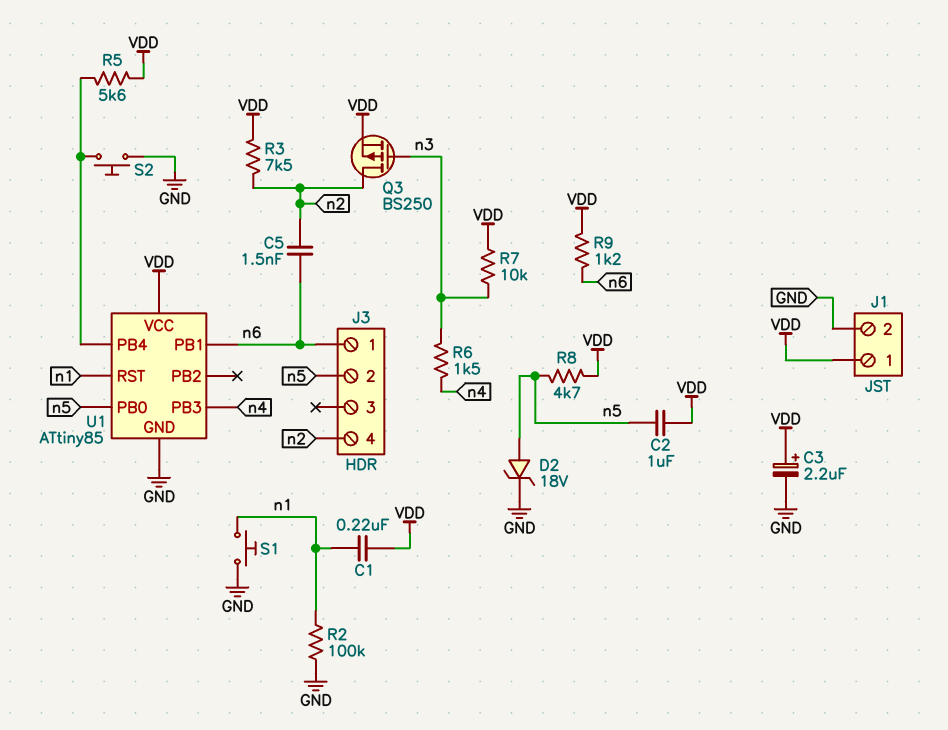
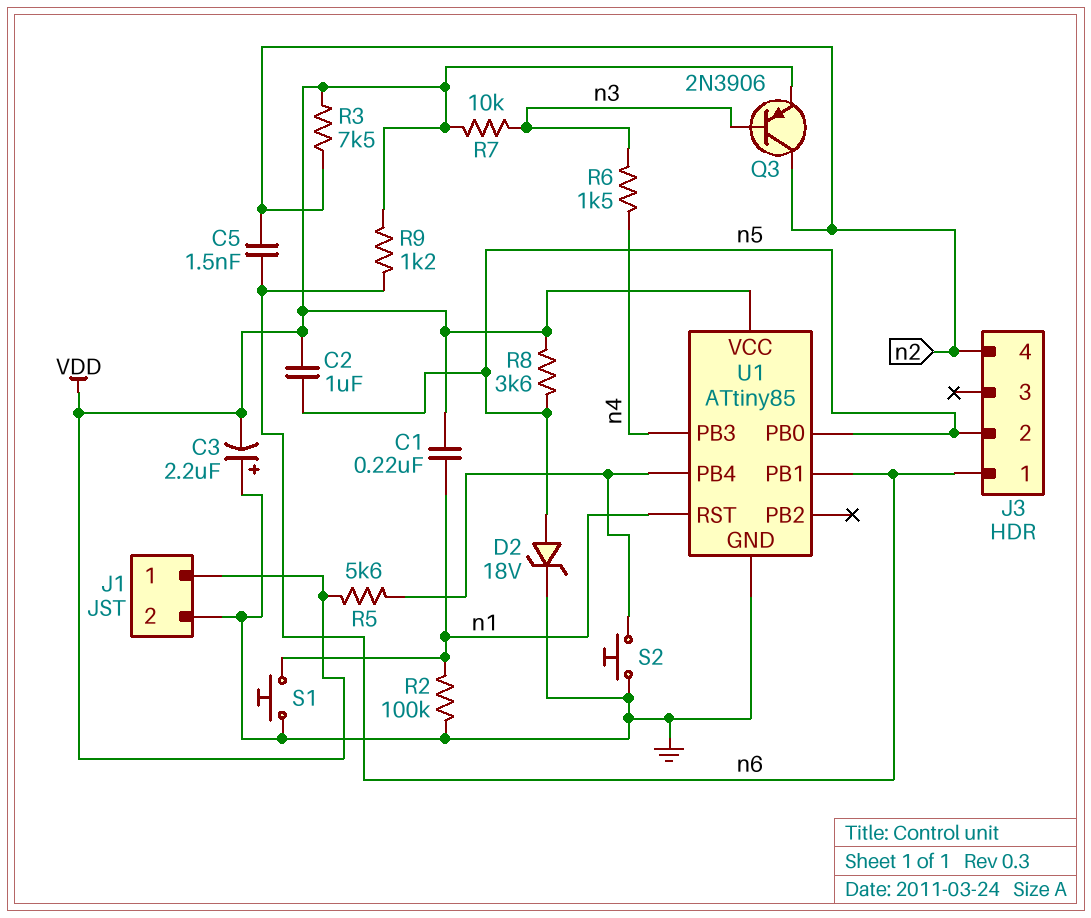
C3: 2.2uF (plus VDD, minus GND) -> 2.2uF (plus GND, minus VDD)
Q3: PMOS BS250 (G n3, D n2, S VDD) -> PNP 2N3906 (B n3, C n2, E VDD)
R8: 4.7k (VDD, n5) -> 3.6k (VDD, n5)

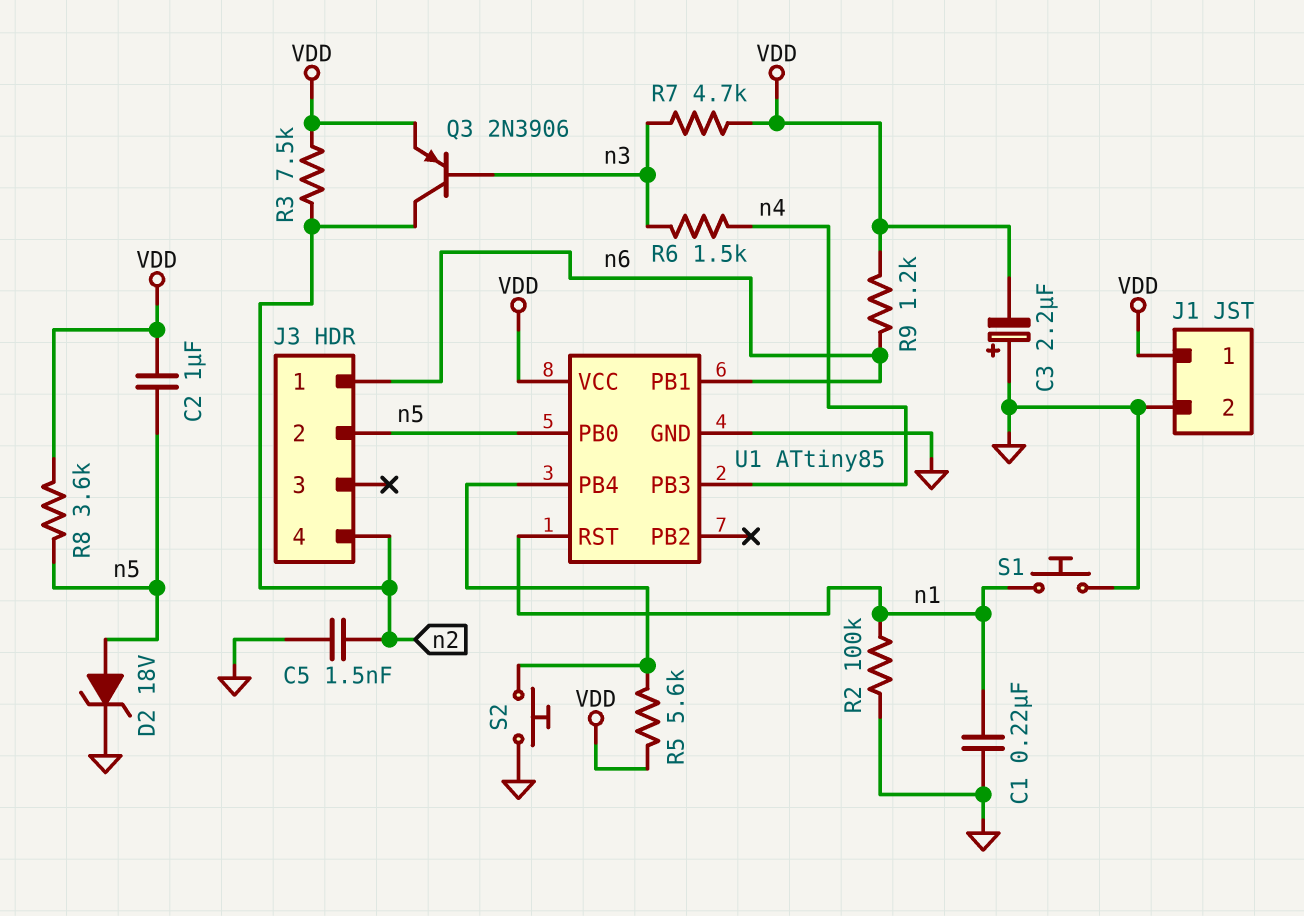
C1: 220nF (VDD, n1) -> 220nF (GND, n1)
C5: 1.5nF (n2, n6) -> 1.5nF (GND, n2)
R7: 10k (VDD, n3) -> 4.7k (VDD, n3)

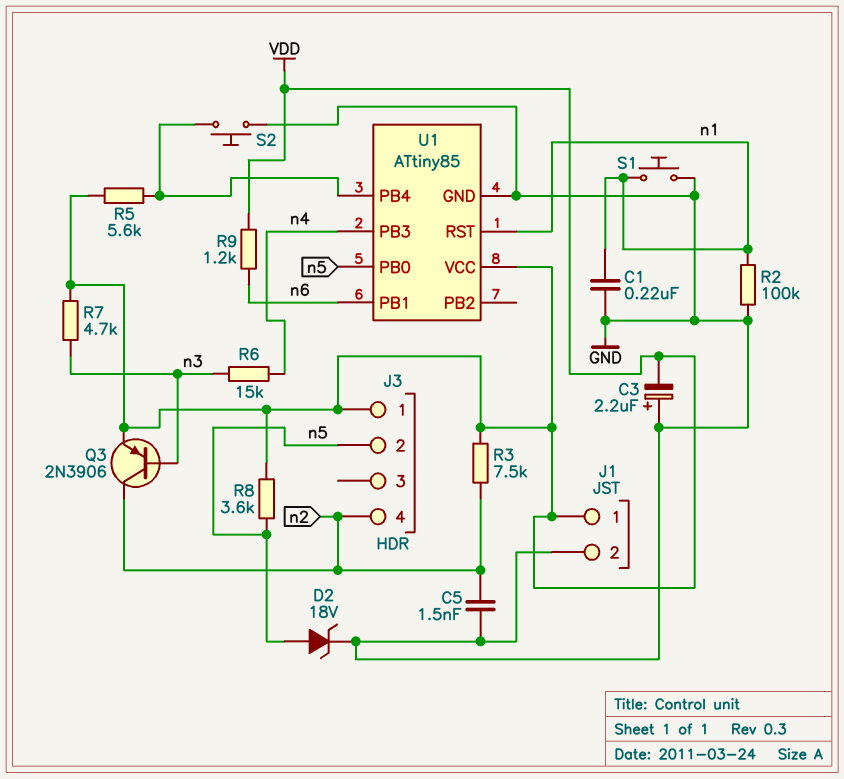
C2: 1uF (VDD, n5) -> none
J3 pin 1: n6 -> VDD
R6: 1.5k (n3, n4) -> 15k (n3, n4)

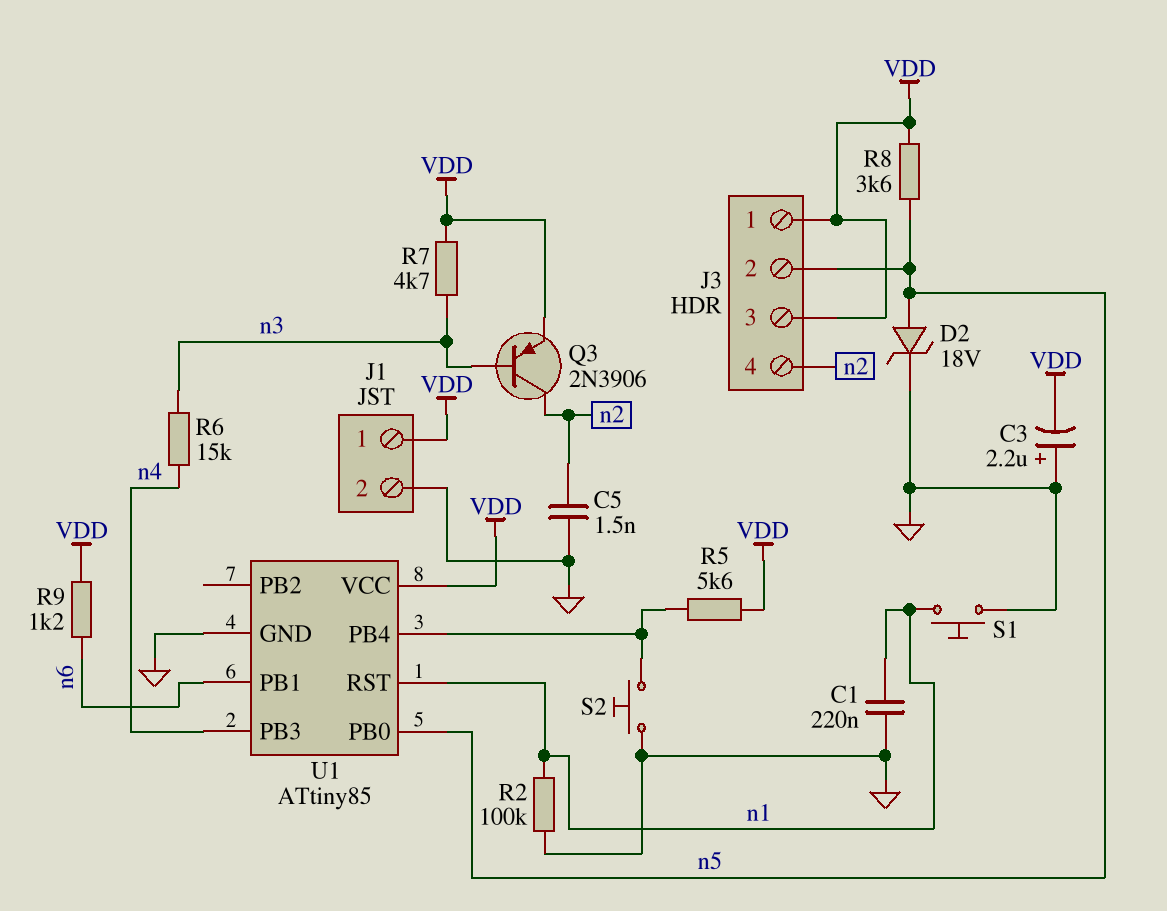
J3 pin 3: none -> VDD
R3: 7.5k (VDD, n2) -> none

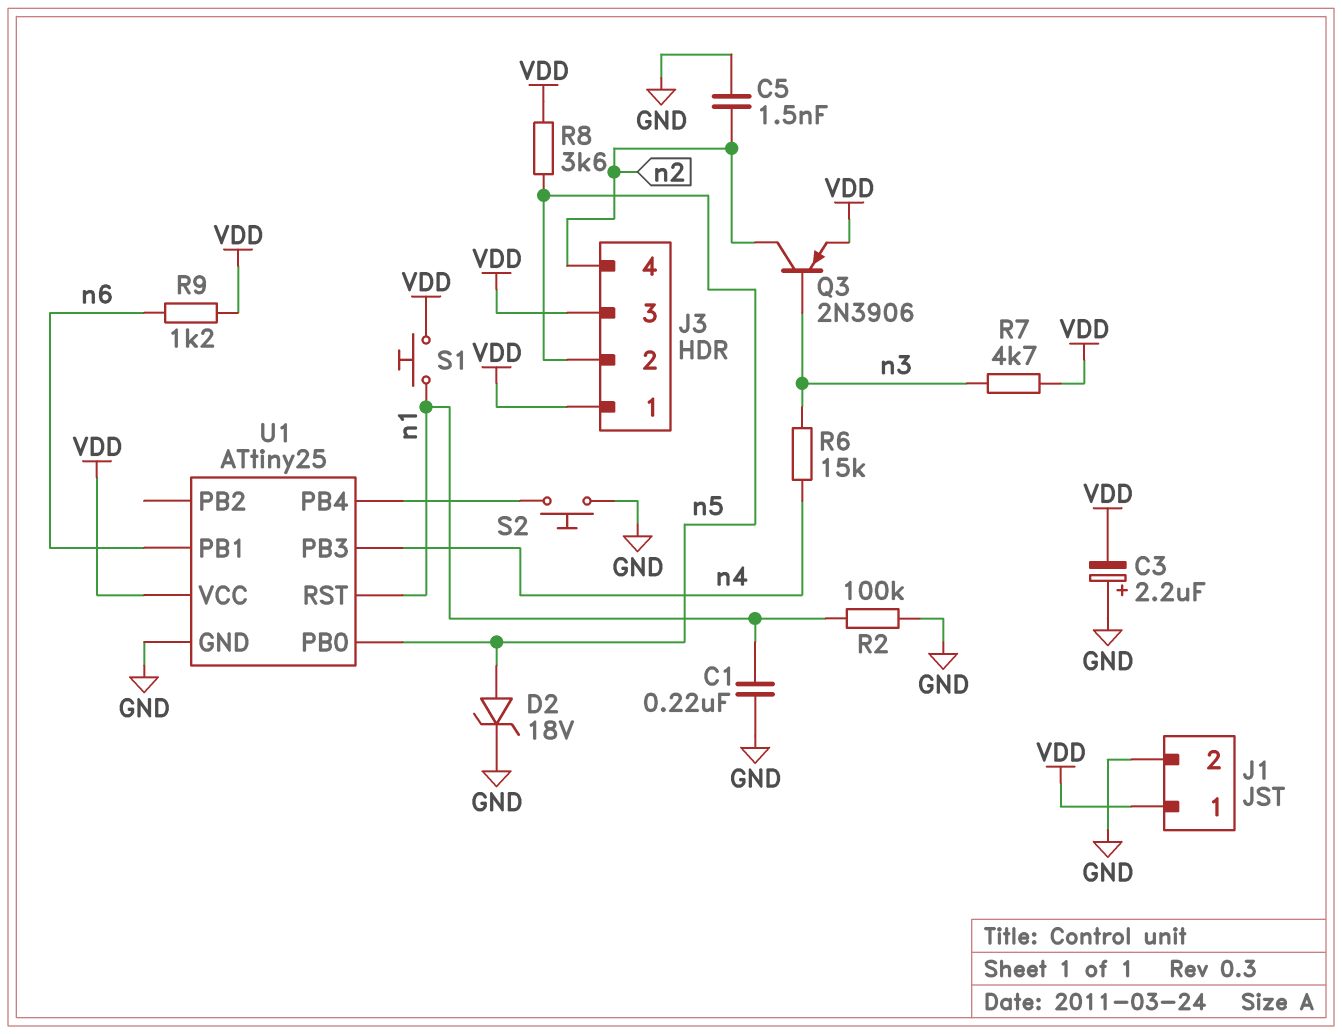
R5: 5.6k (U1/PB4, VDD) -> none
S1: button (GND, n1) -> button (VDD, n1)
U1: ATtiny85 -> ATtiny25

